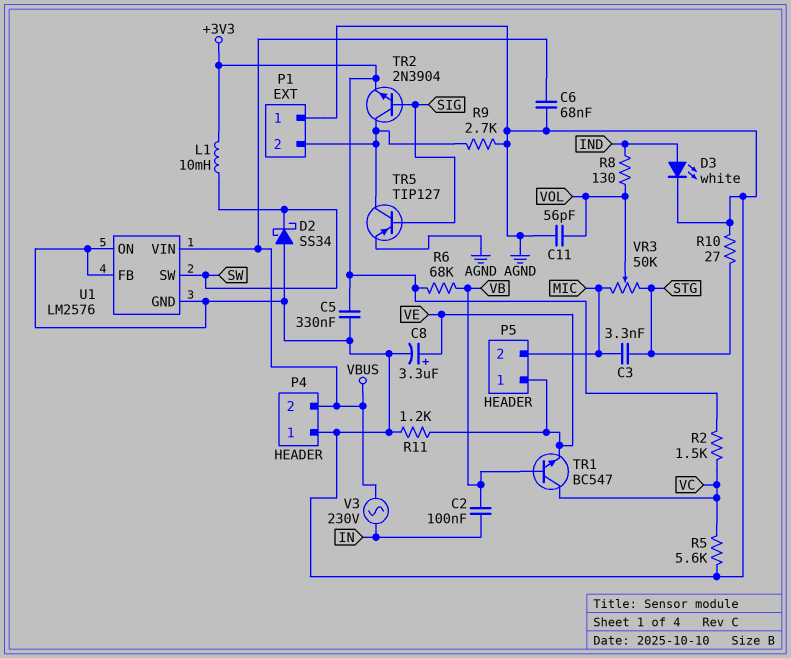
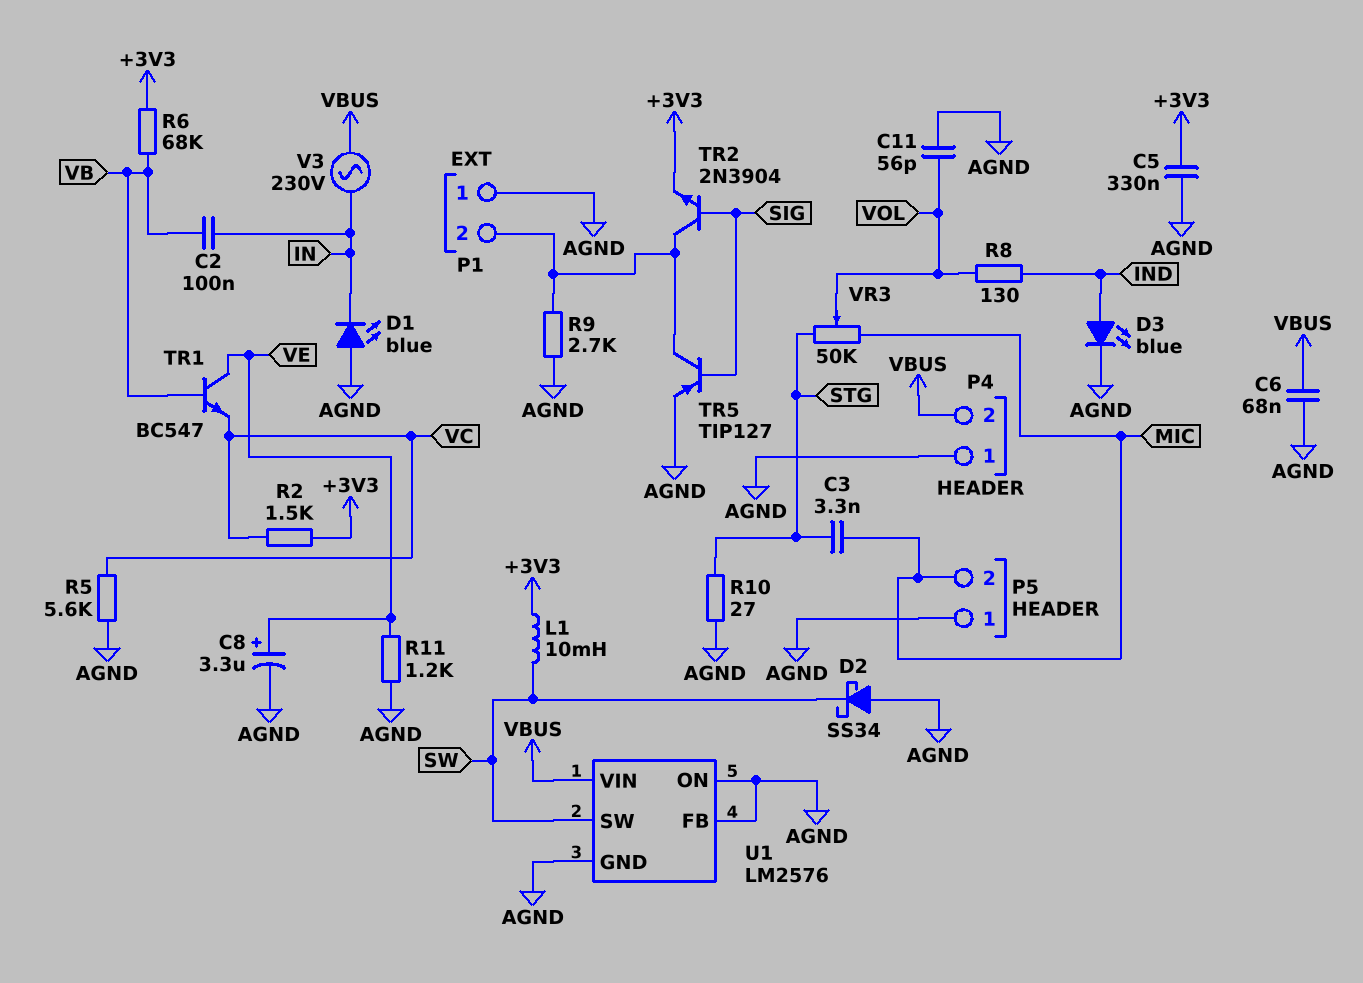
D1: none -> LED blue (A AGND, K IN)
D3: LED white (A IND, K AGND) -> LED blue (A IND, K AGND)
P5 pin 1: VE -> AGND
TR1: NPN BC547 (B VB, C VC, E VE) -> NPN BC547 (B VB, C VE, E VC)

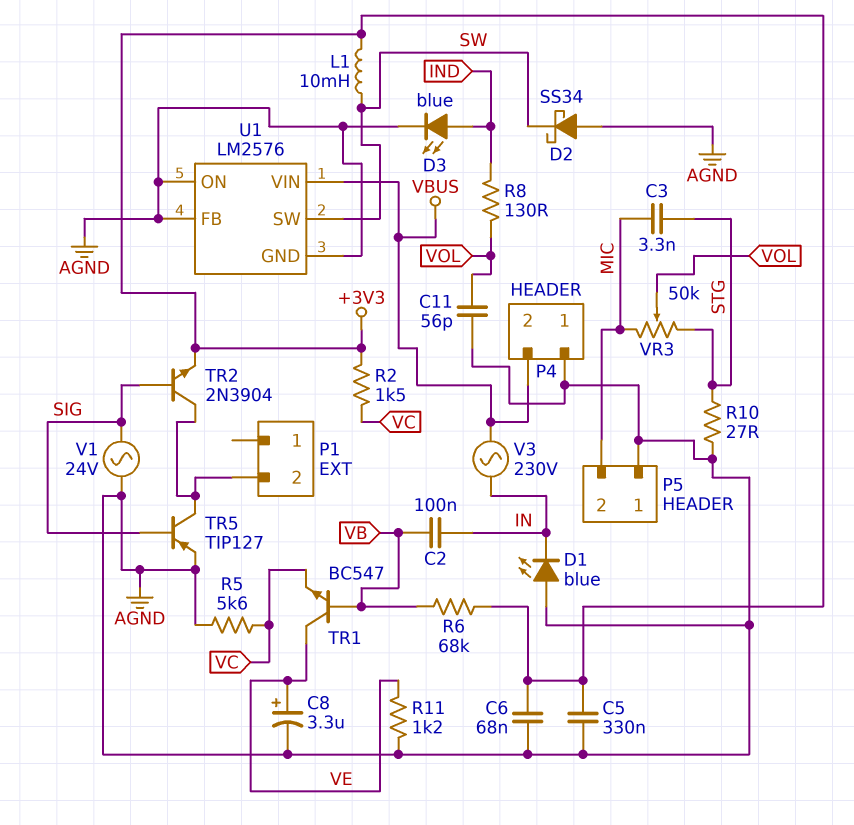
C6: 68nF (AGND, VBUS) -> 68nF (+3V3, AGND)
P1 pin 1: AGND -> none
R9: 2.7k (AGND, P1/2) -> none
V1: none -> AC 24V (AGND, SIG)

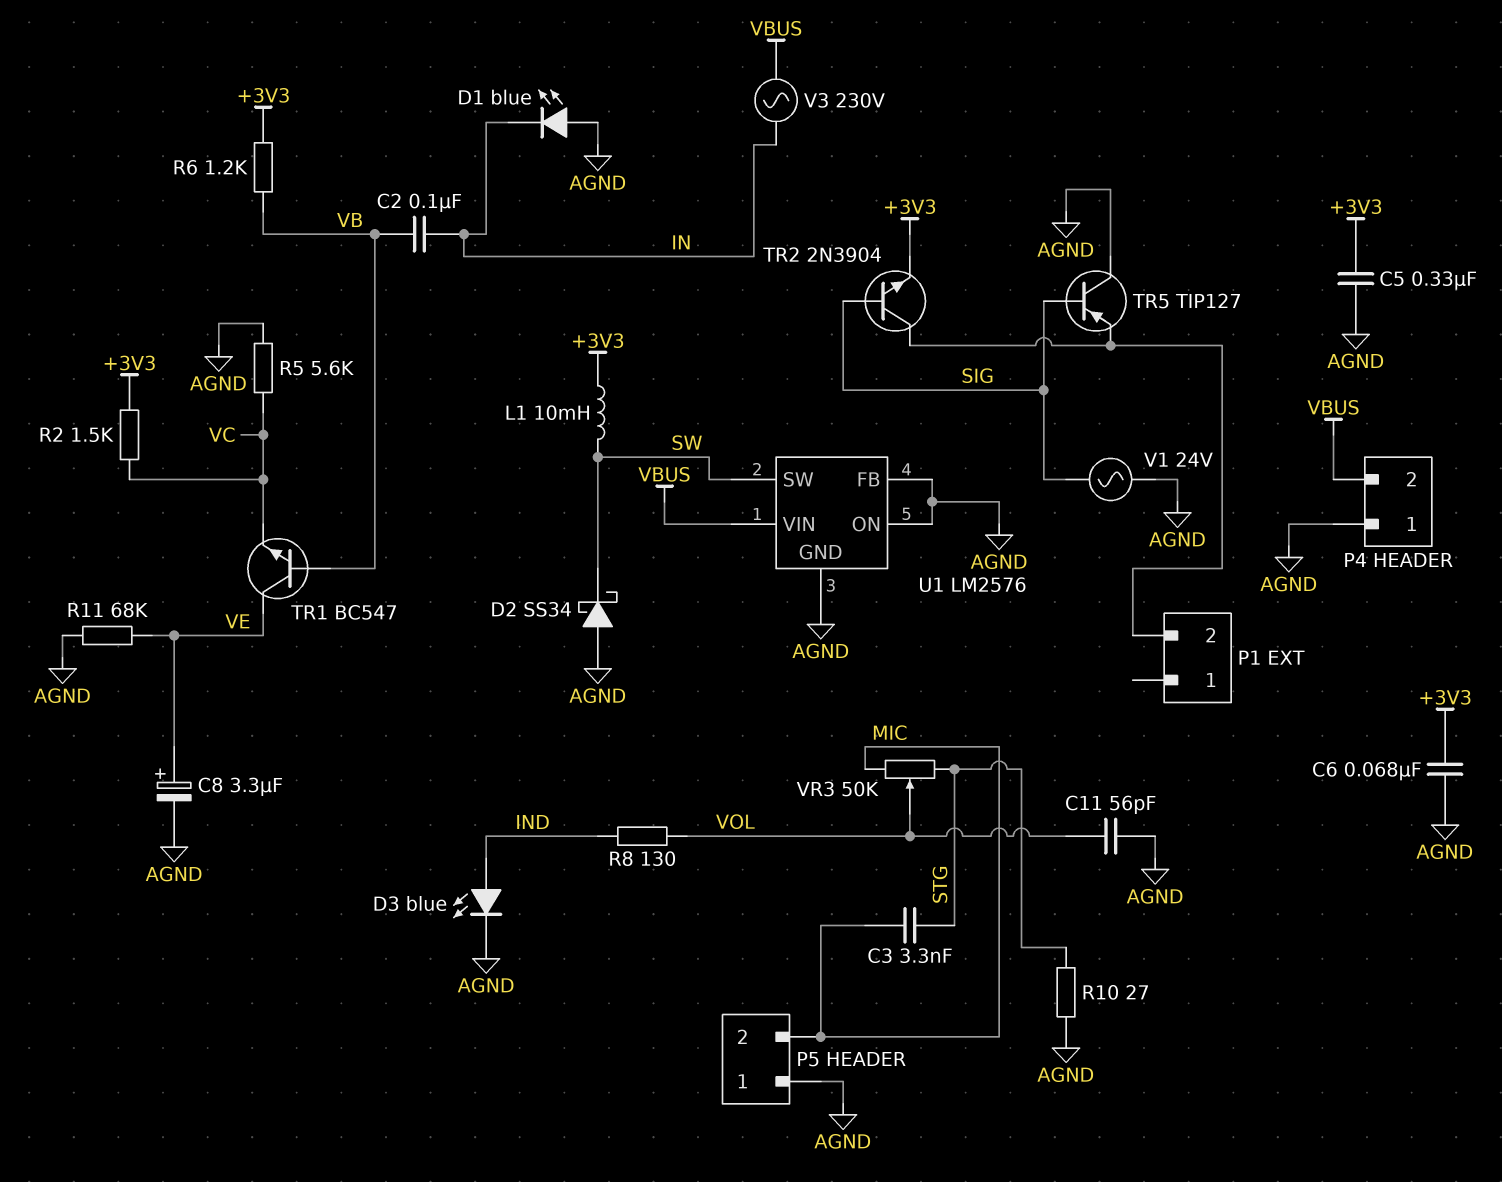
R6: 68k (+3V3, VB) -> 1.2k (+3V3, VB)
R11: 1.2k (AGND, VE) -> 68k (AGND, VE)
TR5: PNP TIP127 (B SIG, C P1/2, E AGND) -> PNP TIP127 (B SIG, C AGND, E P1/2)

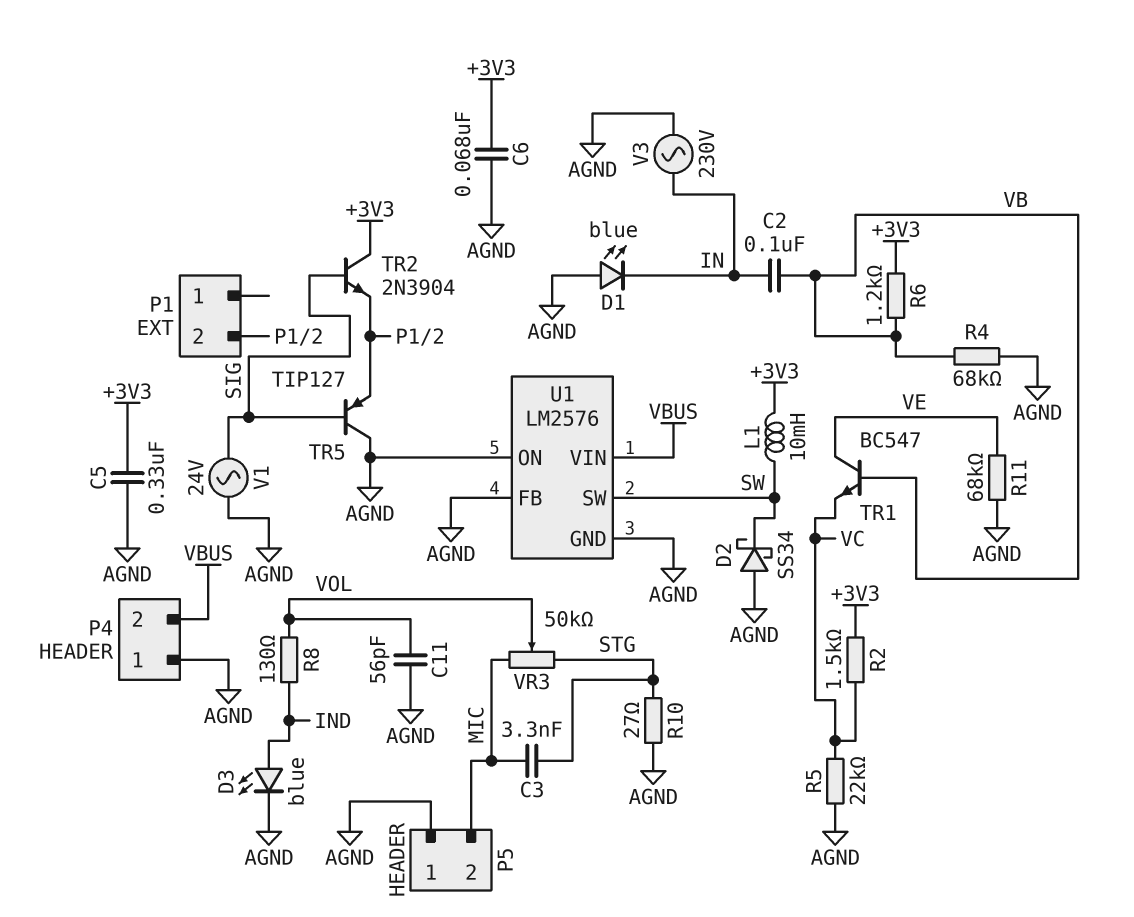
C8: 3.3uF (plus VE, minus AGND) -> none
R4: none -> 68k (AGND, VB)
R5: 5.6k (AGND, VC) -> 22k (AGND, VC)
TR2: NPN 2N3904 (B SIG, C P1/2, E +3V3) -> NPN 2N3904 (B SIG, C +3V3, E P1/2)
V3: AC 230V (IN, VBUS) -> AC 230V (AGND, IN)

